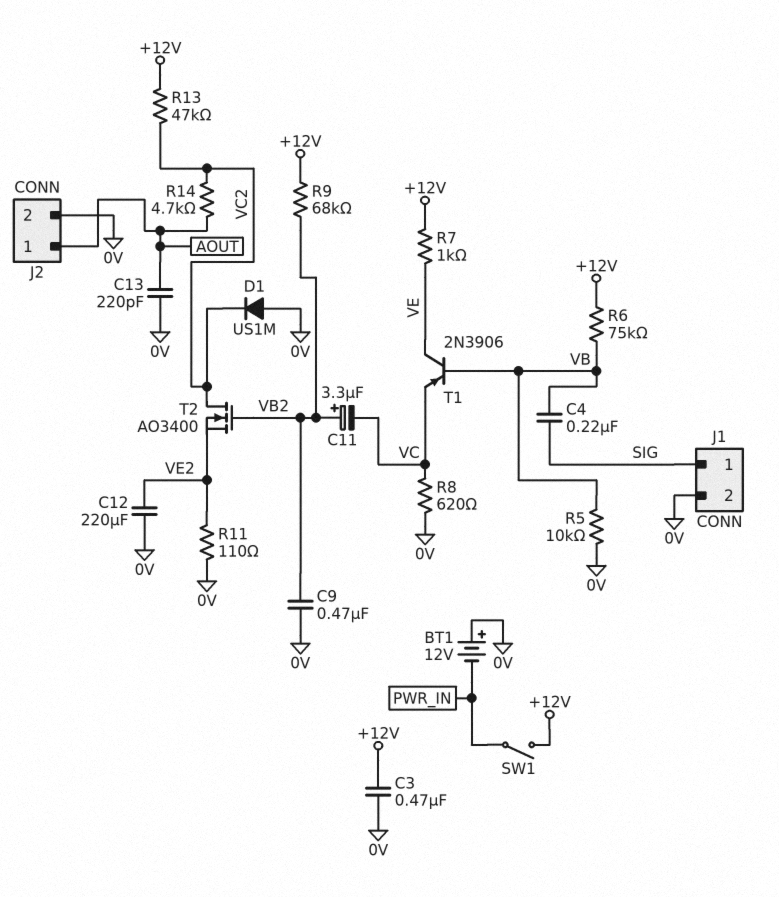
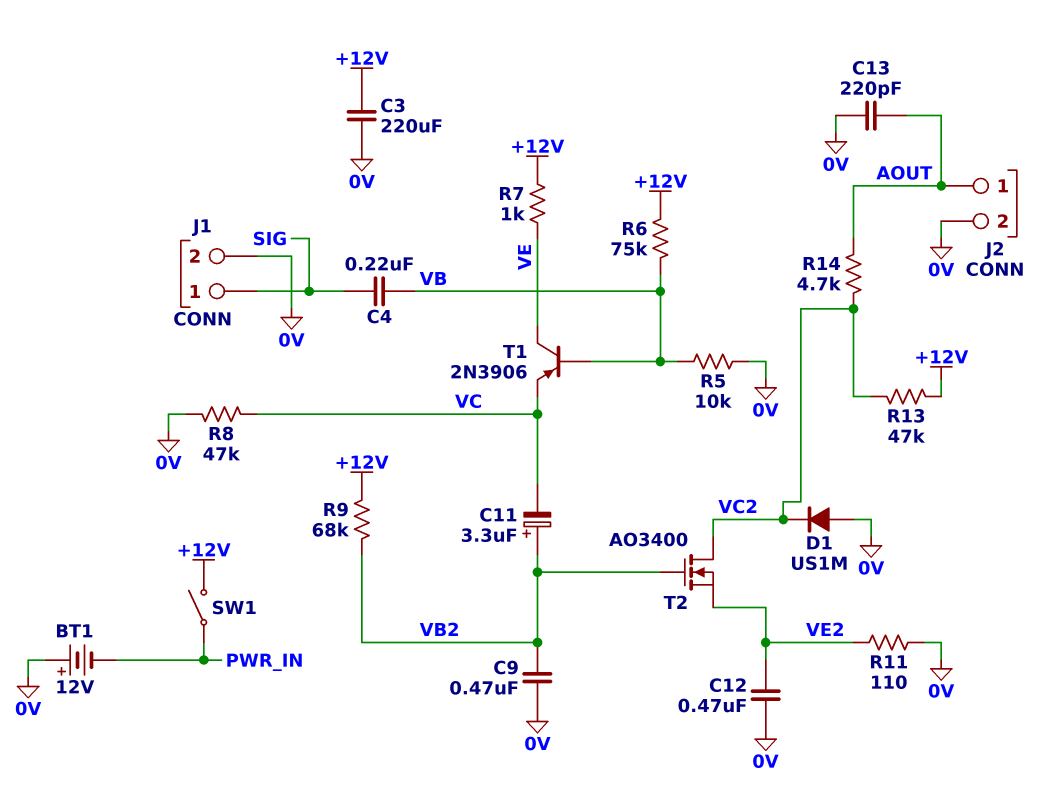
C3: 470nF (+12V, 0V) -> 220uF (+12V, 0V)
C12: 220uF (0V, VE2) -> 470nF (0V, VE2)
R8: 620 (0V, VC) -> 47k (0V, VC)

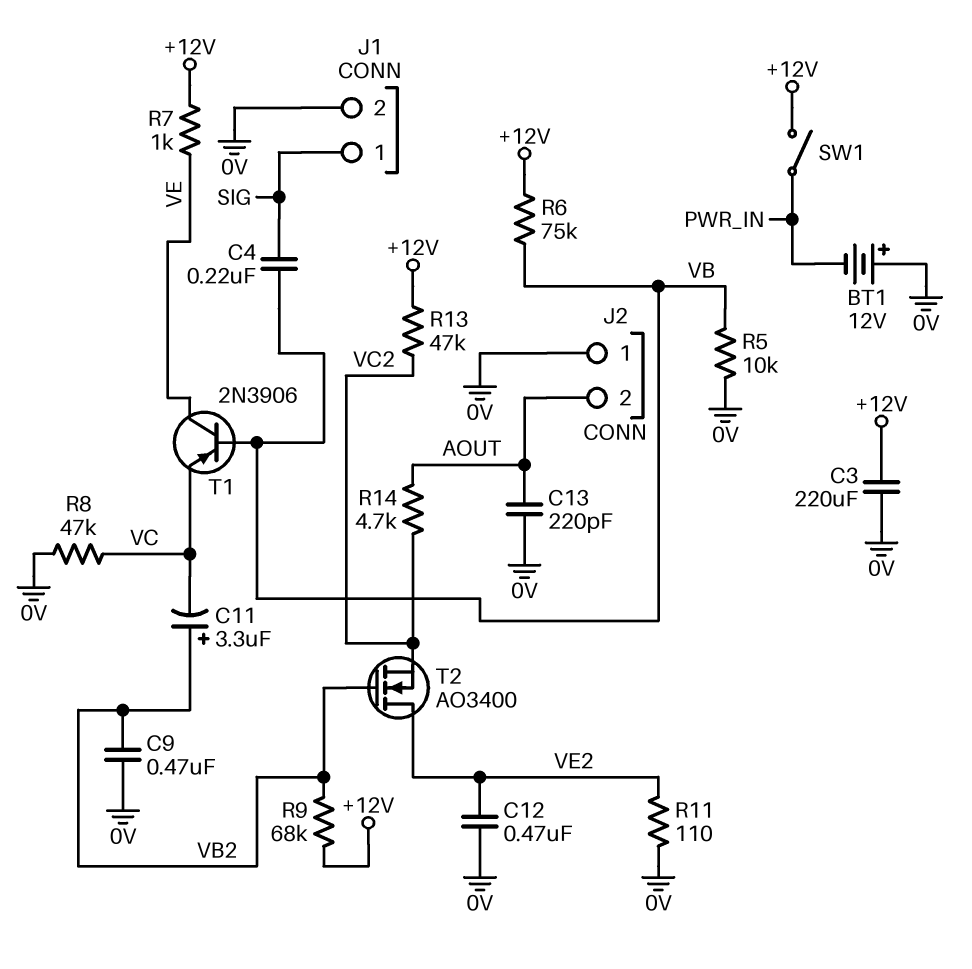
D1: diode US1M (A 0V, K VC2) -> none
J2 pin 1: AOUT -> 0V
J2 pin 2: 0V -> AOUT
T2: NMOS AO3400 (G VB2, D VC2, S VE2) -> NMOS AO3400 (G VB2, D VE2, S VC2)

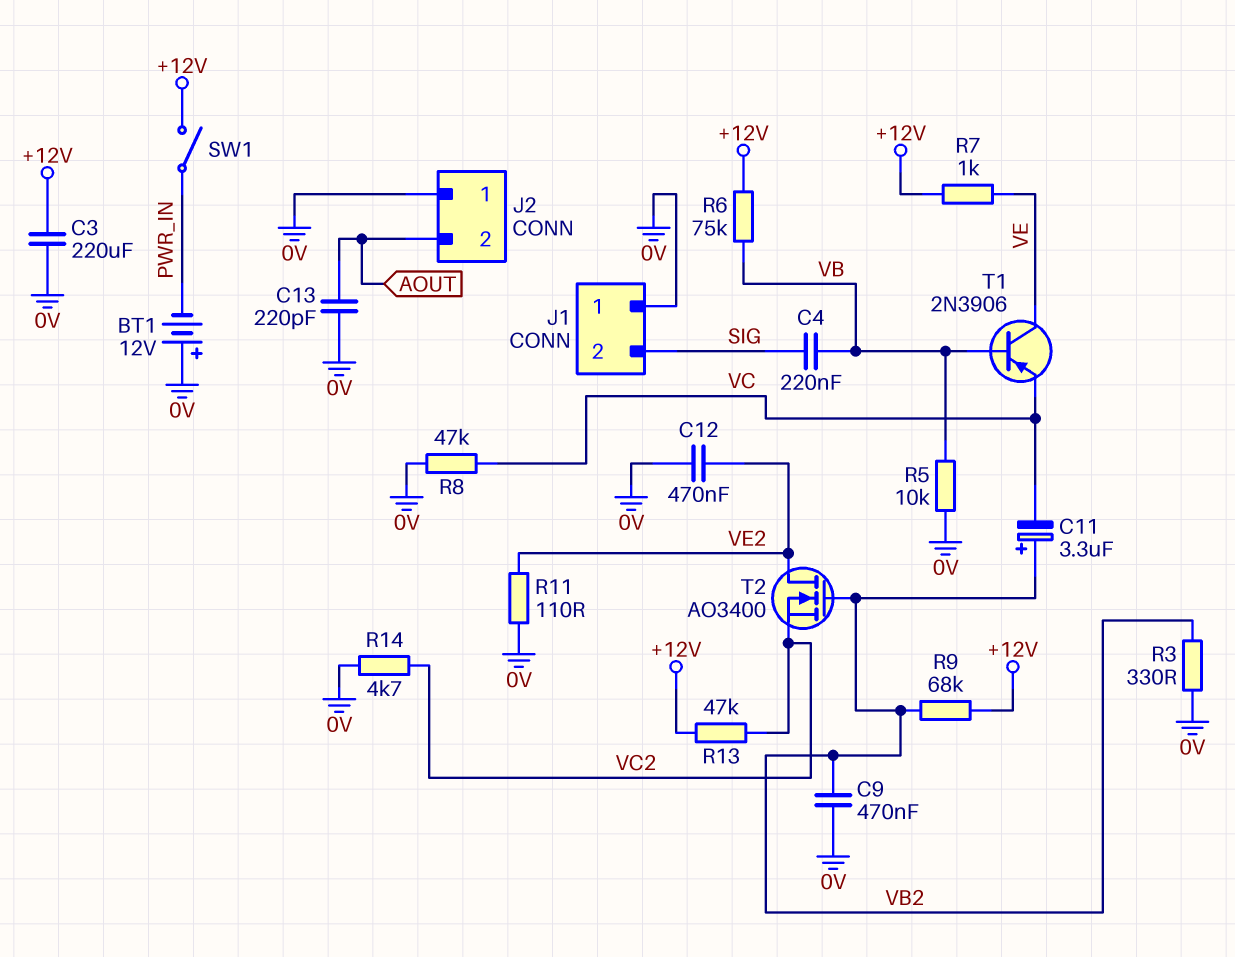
J1 pin 1: SIG -> 0V
J1 pin 2: 0V -> SIG
R3: none -> 330 (0V, VB2)
R14: 4.7k (AOUT, VC2) -> 4.7k (0V, VC2)

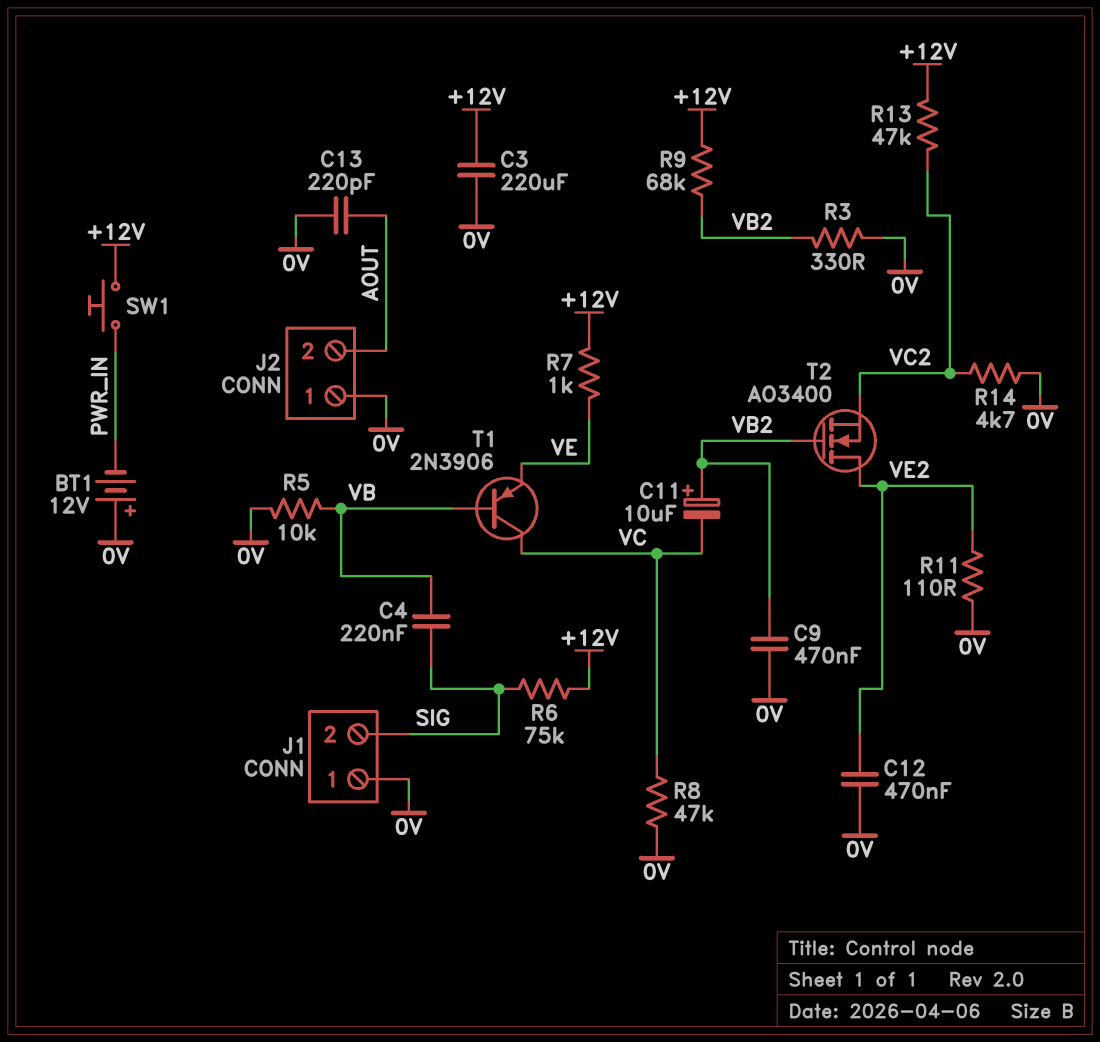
C11: 3.3uF (plus VB2, minus VC) -> 10uF (plus VB2, minus VC)
R6: 75k (+12V, VB) -> 75k (+12V, SIG)
SW1: switch (+12V, PWR_IN) -> button (+12V, PWR_IN)
T1: PNP 2N3906 (B VB, C VE, E VC) -> PNP 2N3906 (B VB, C VC, E VE)

